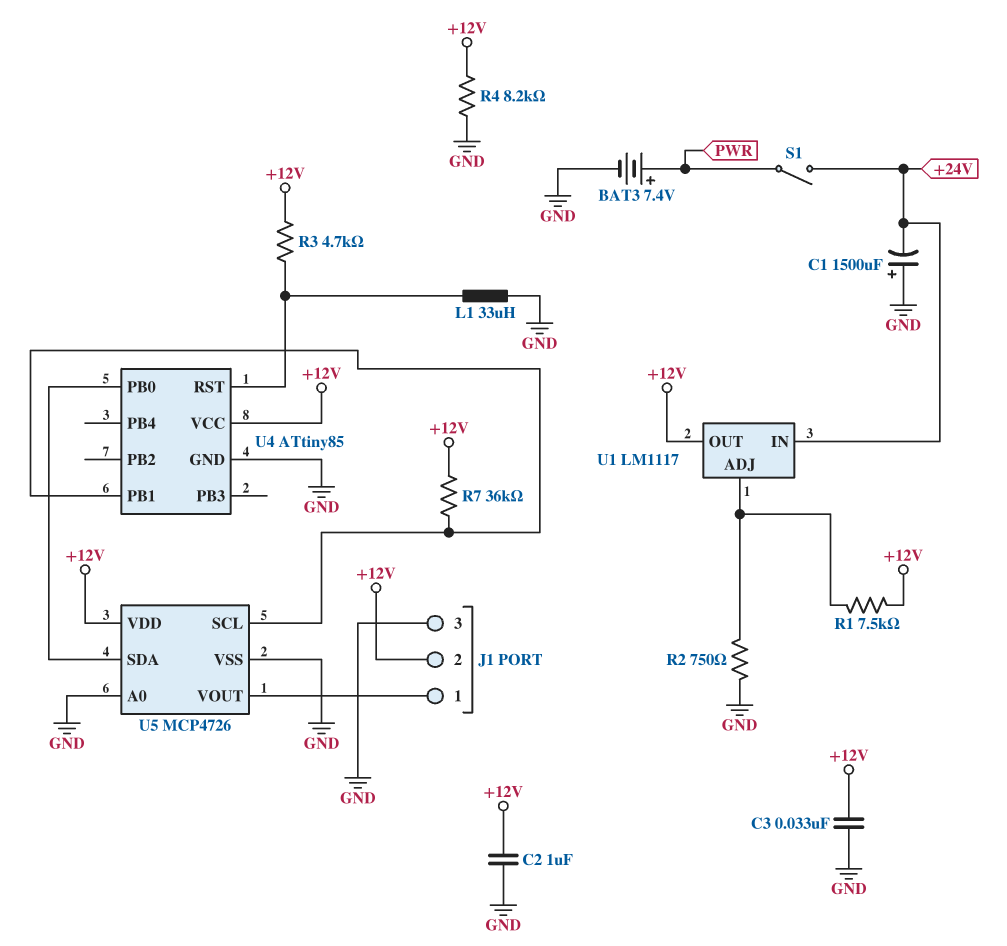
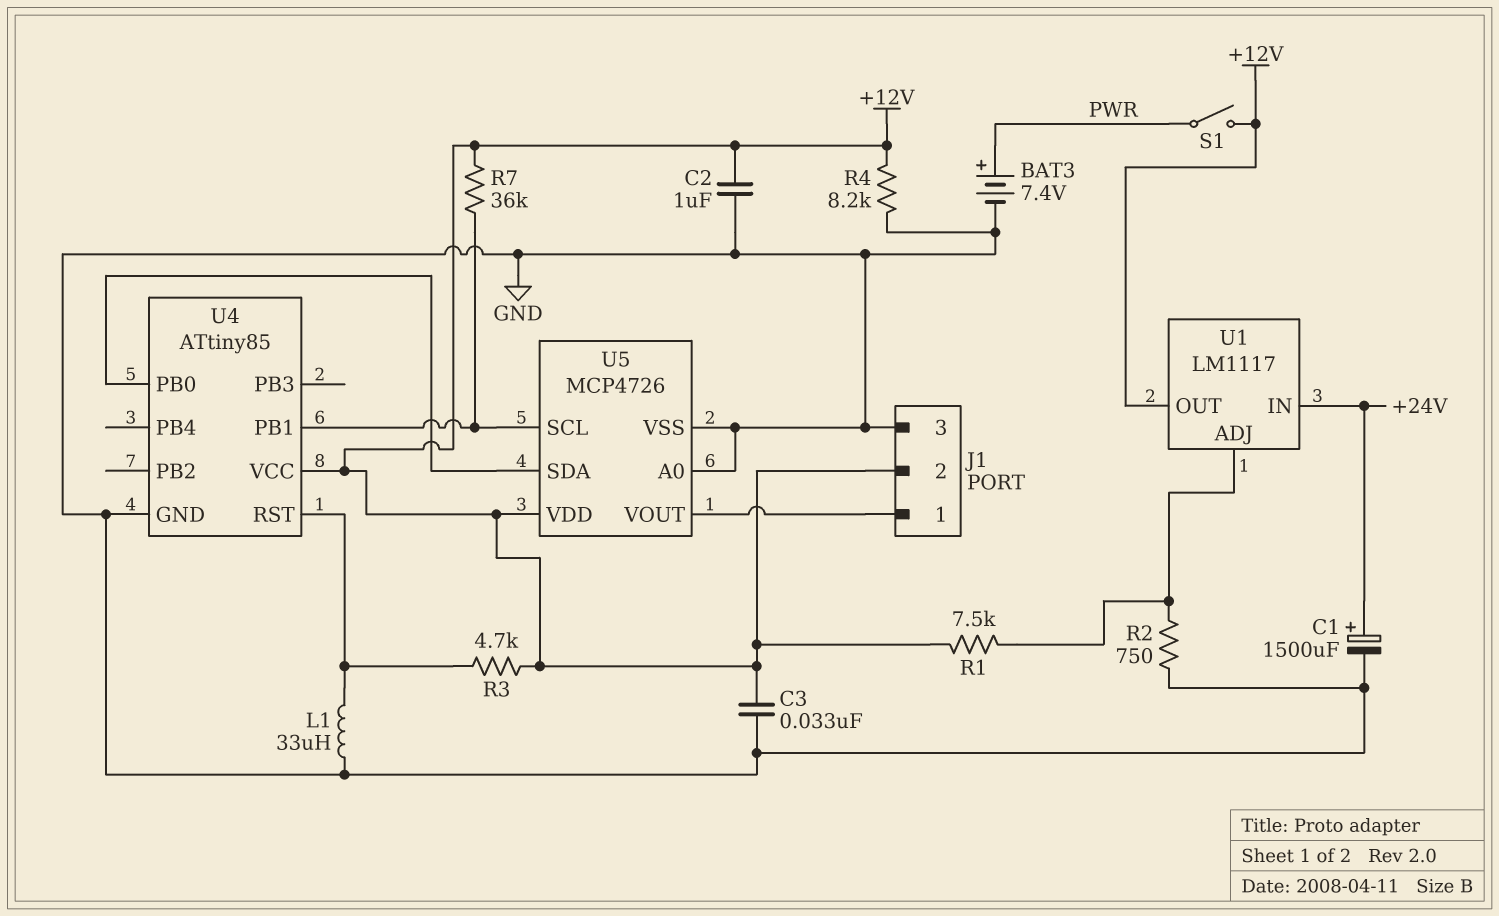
C1: 1500uF (plus GND, minus +24V) -> 1500uF (plus +24V, minus GND)
S1: switch (+24V, PWR) -> switch (+12V, PWR)

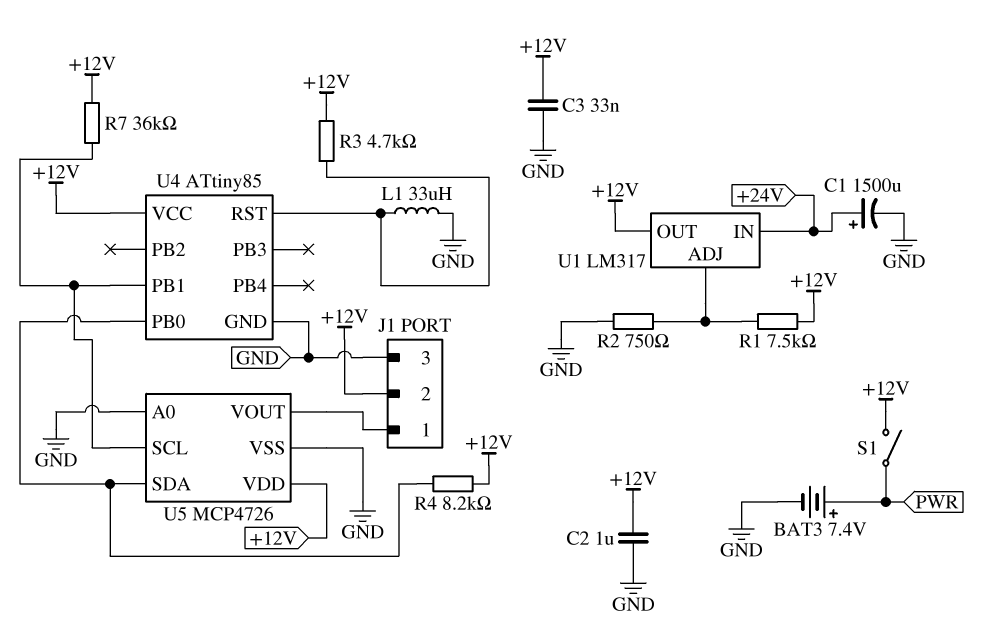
R4: 8.2k (+12V, GND) -> 8.2k (+12V, U4/PB0)
U1: LM1117 -> LM317

